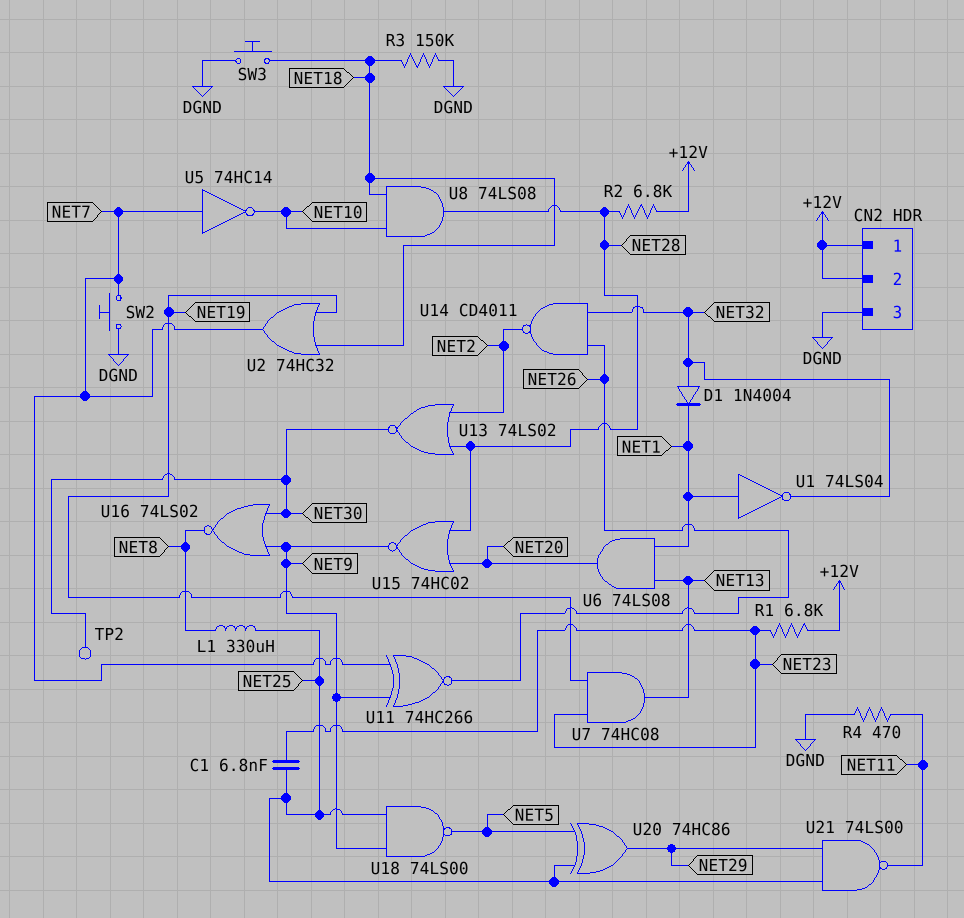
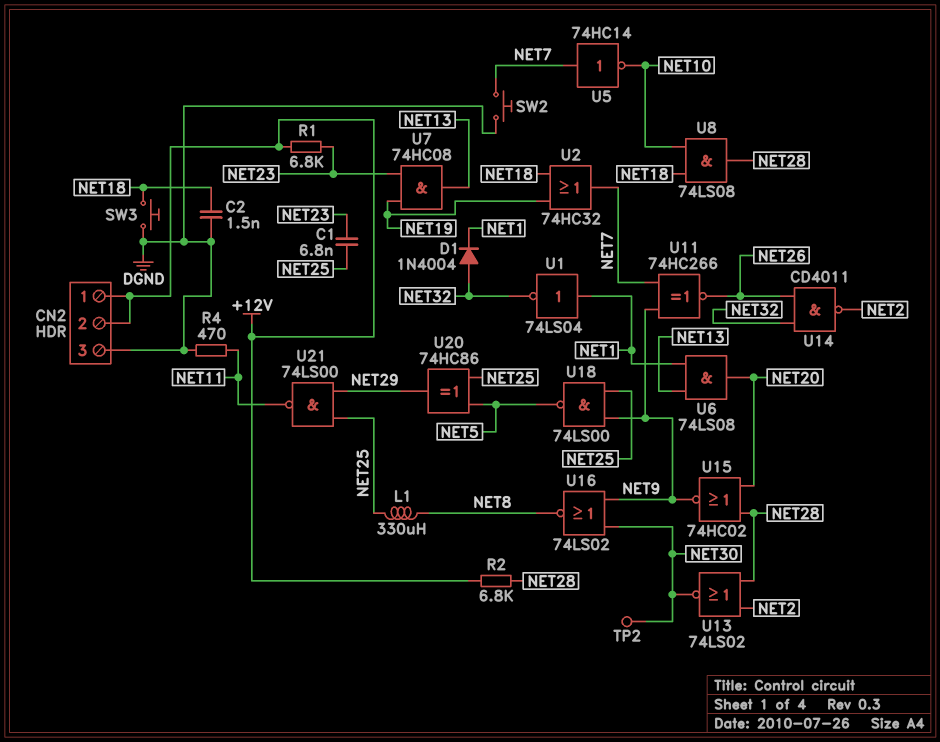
C2: none -> 1.5nF (DGND, NET18)
R3: 150k (DGND, NET18) -> none

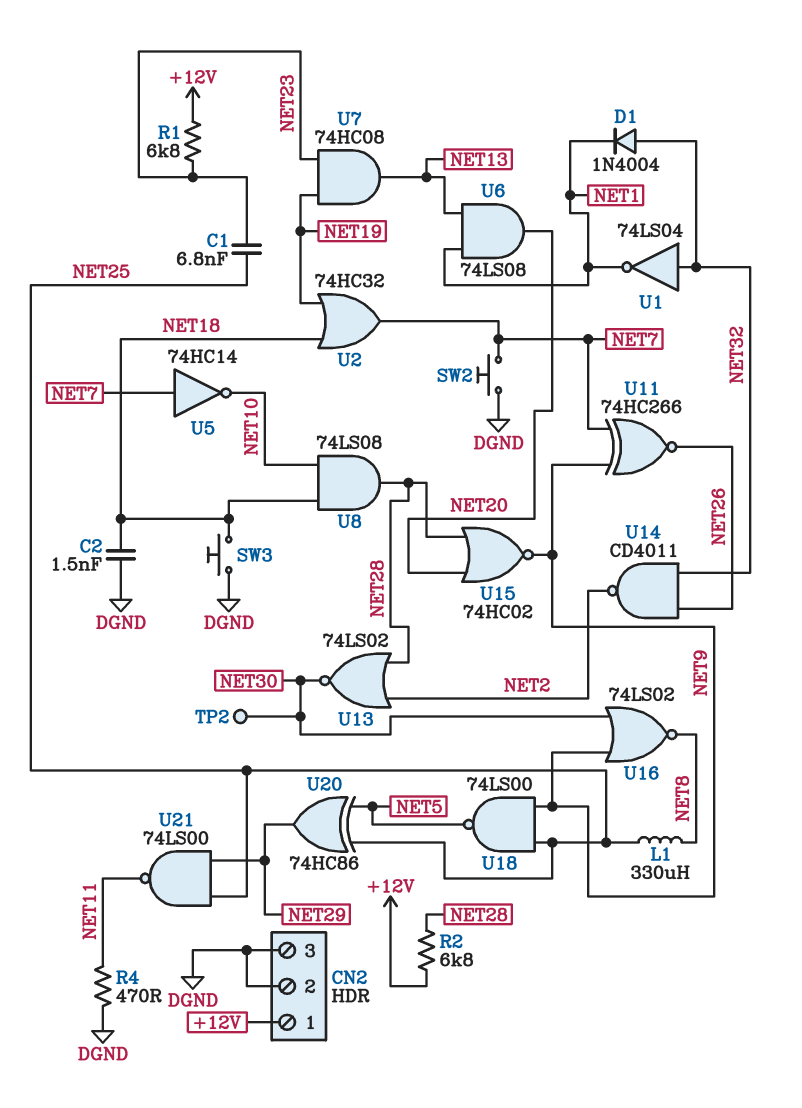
CN2 pin 2: +12V -> DGND
U1: NOT 74LS04 (in NET1, out NET32) -> NOT 74LS04 (in NET32, out NET1)

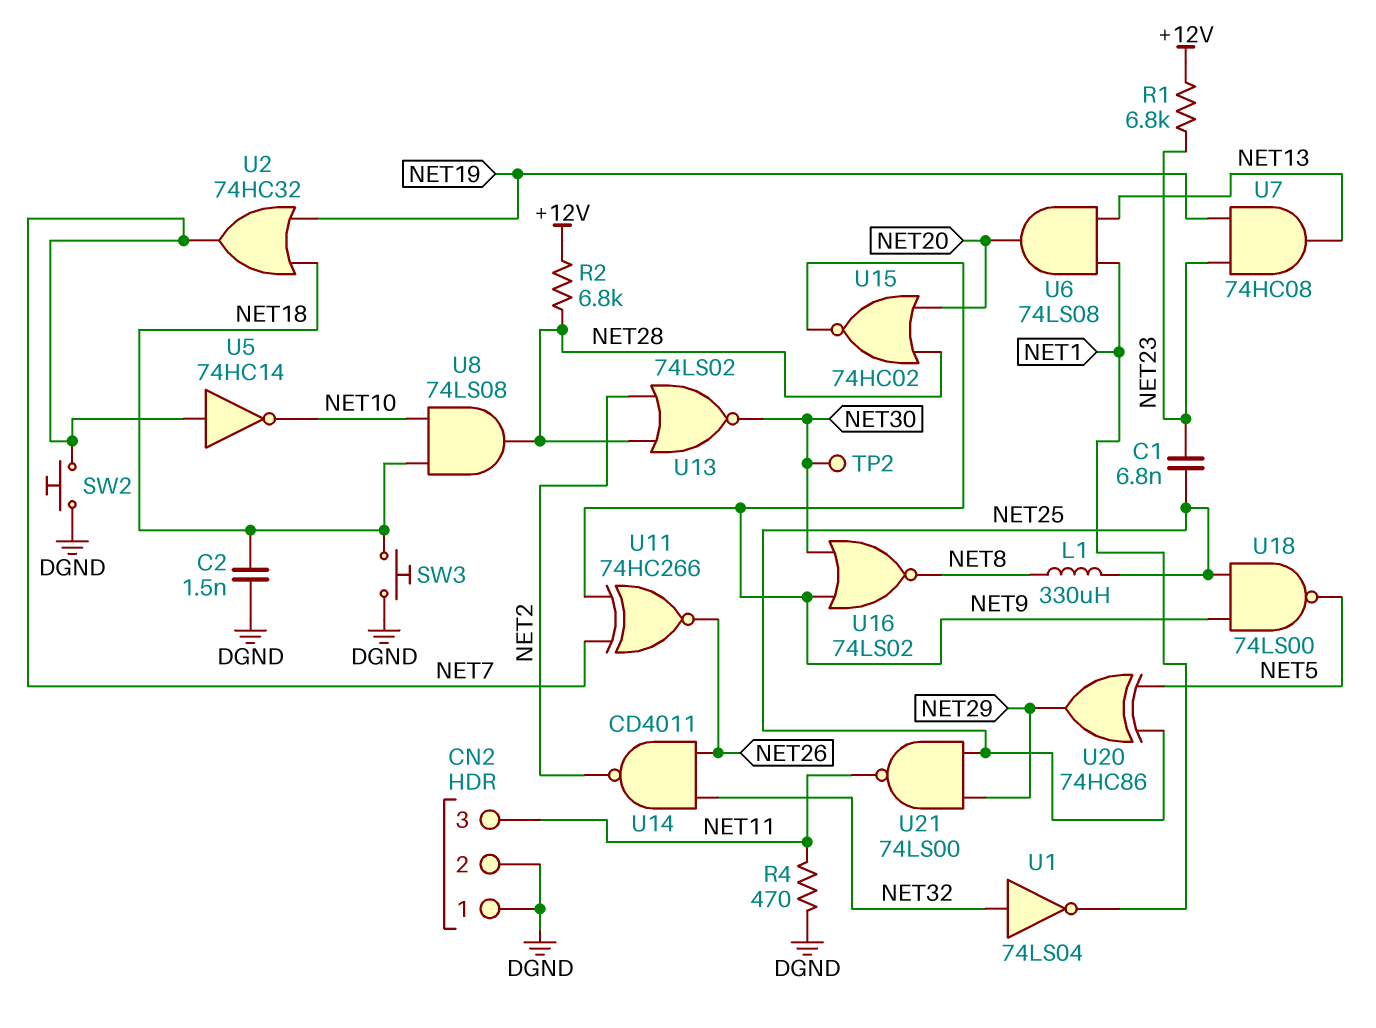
CN2 pin 1: +12V -> DGND
CN2 pin 3: DGND -> NET11
D1: diode 1N4004 (A NET32, K NET1) -> none

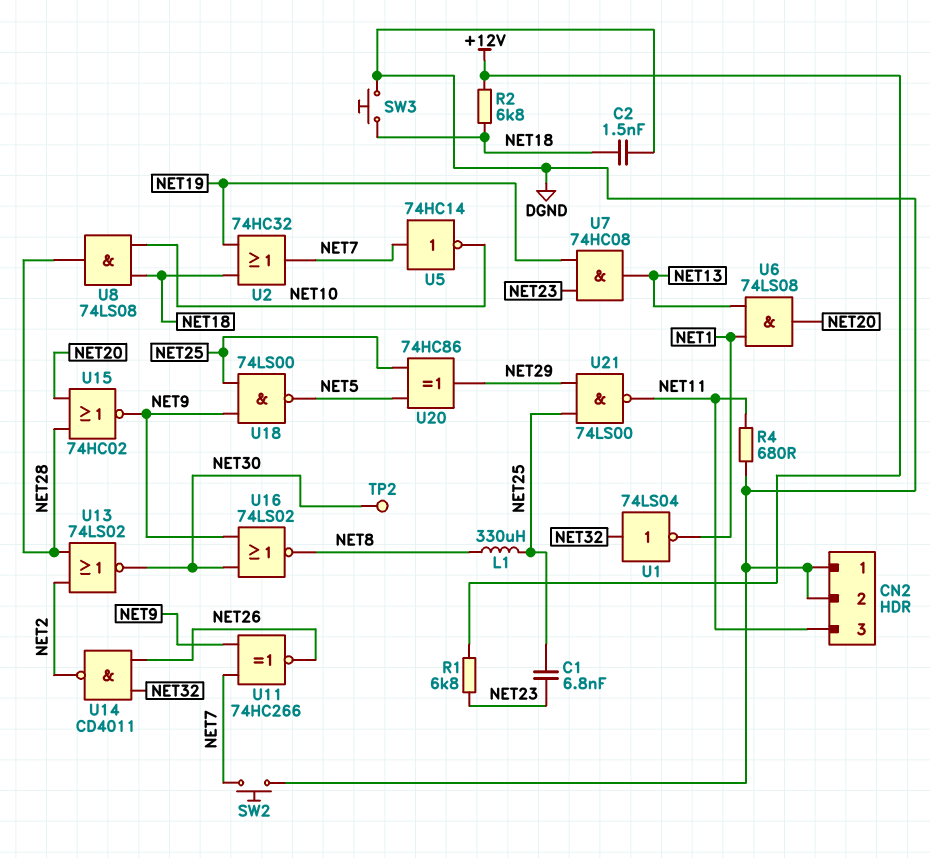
R2: 6.8k (+12V, NET28) -> 6.8k (+12V, NET18)
R4: 470 (DGND, NET11) -> 680 (DGND, NET11)

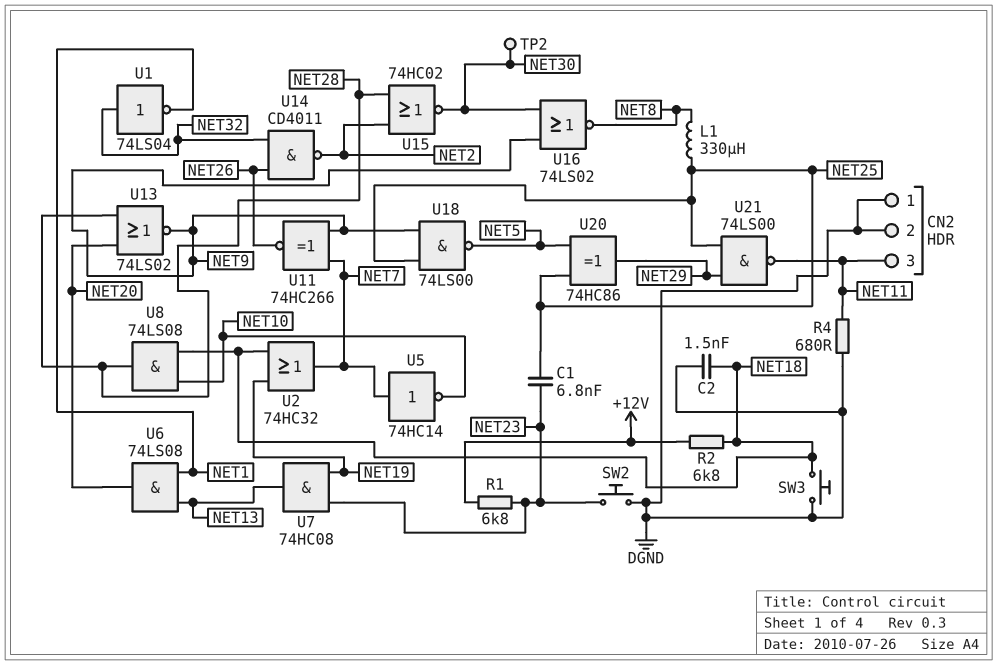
SW2: button (DGND, NET7) -> button (DGND, NET23)
U13: NOR 74LS02 (in NET2, in NET28, out NET30) -> NOR 74LS02 (in NET20, in NET28, out NET9)
U15: NOR 74HC02 (in NET20, in NET28, out NET9) -> NOR 74HC02 (in NET2, in NET28, out NET30)

